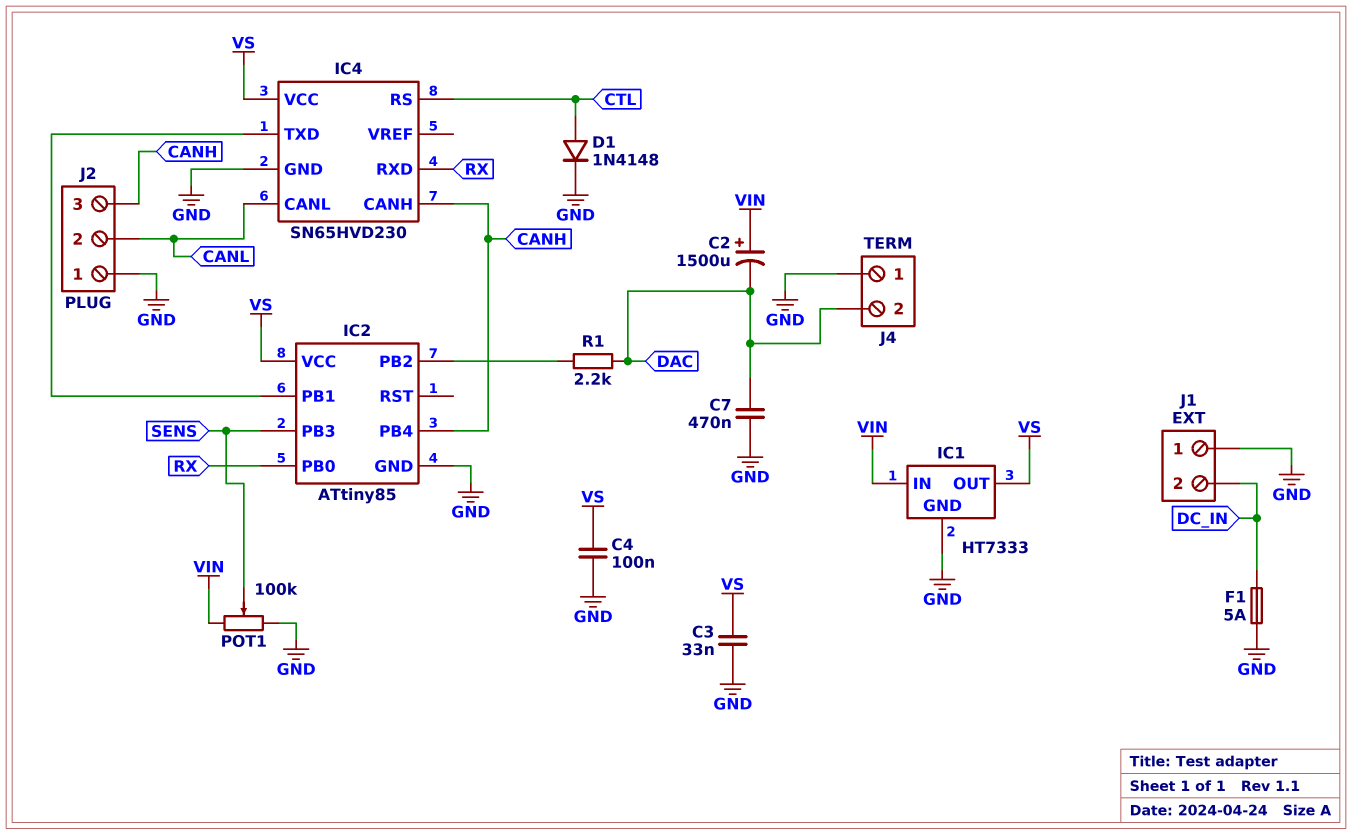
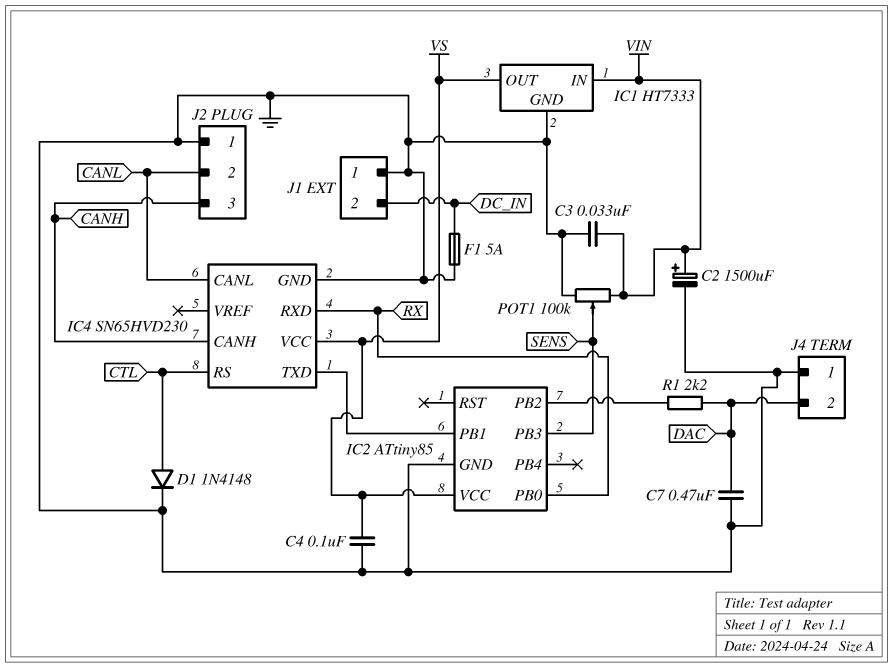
C2: 1500uF (plus VIN, minus DAC) -> 1500uF (plus VIN, minus GND)
C3: 33nF (GND, VS) -> 33nF (GND, VIN)
IC2 pin PB4: CANH -> none

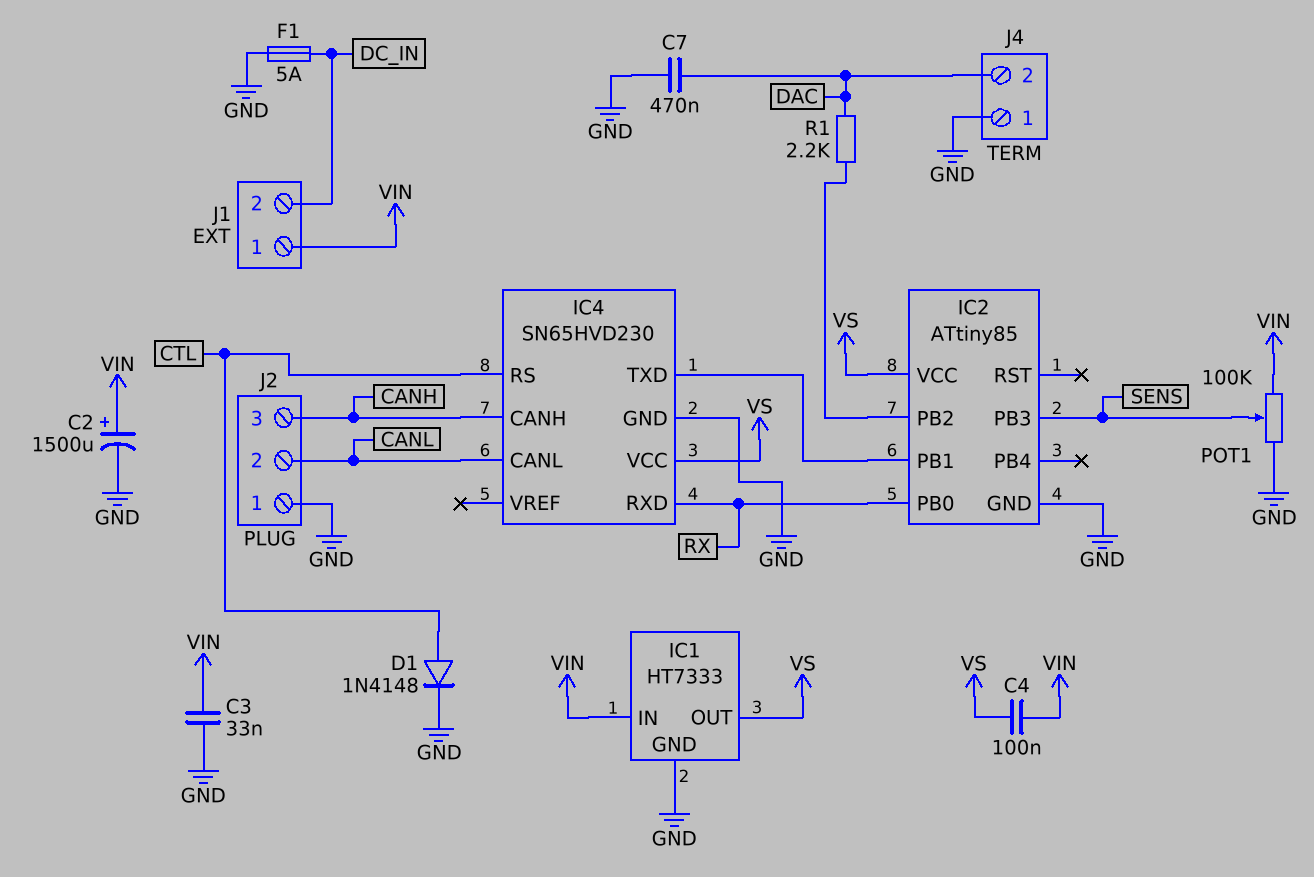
C4: 100nF (GND, VS) -> 100nF (VIN, VS)
J1 pin 1: GND -> VIN

